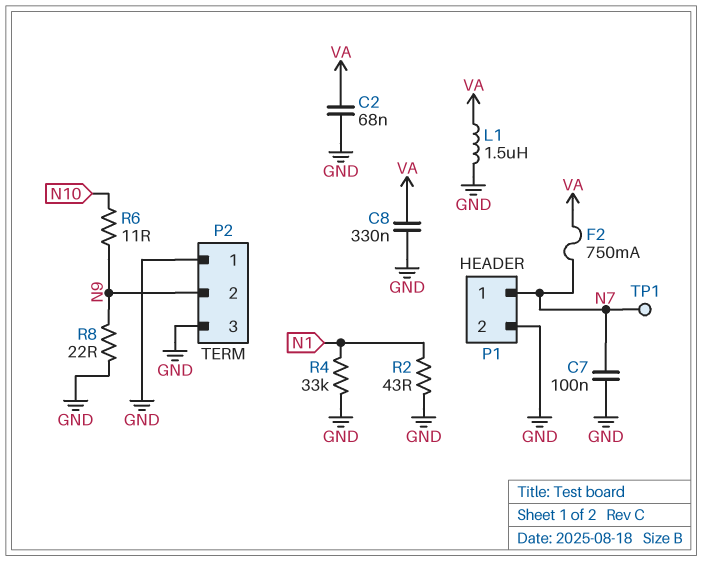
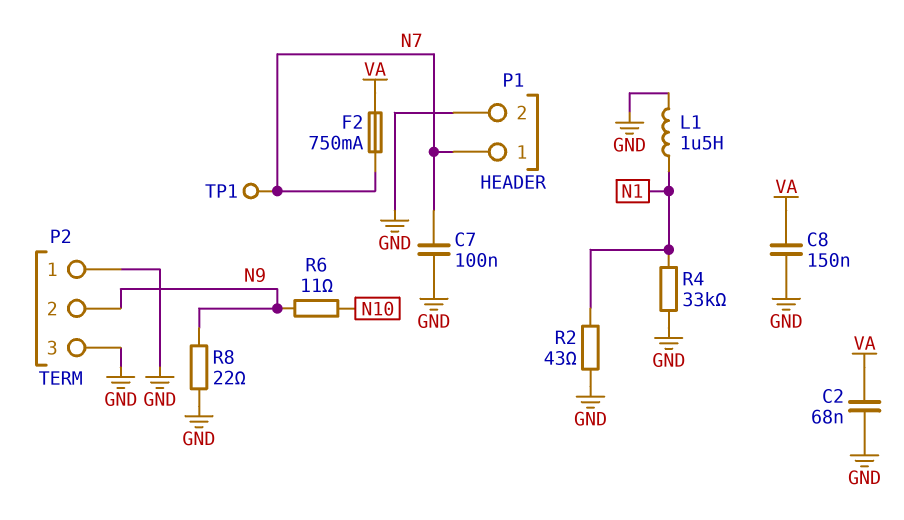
C8: 330nF (GND, VA) -> 150nF (GND, VA)
L1: 1.5uH (GND, VA) -> 1.5uH (GND, N1)

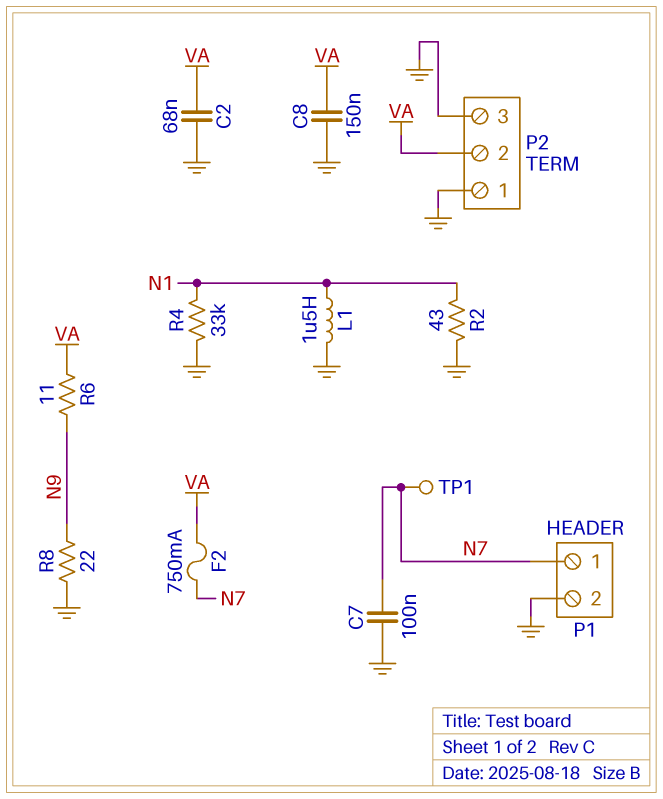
P2 pin 2: N9 -> VA
R6: 11 (N9, N10) -> 11 (N9, VA)

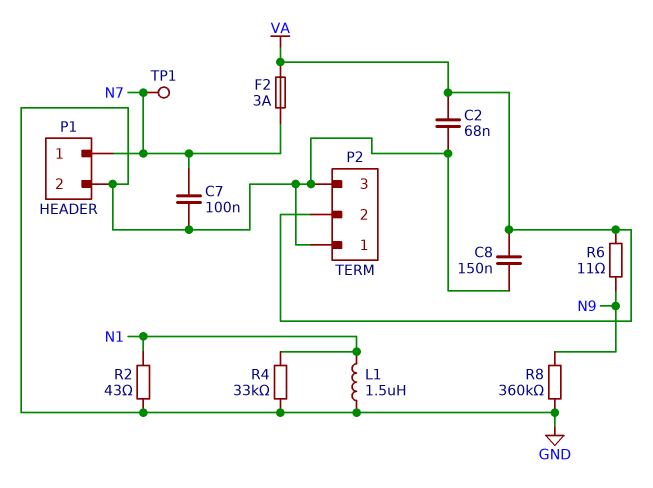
F2: 750mA (N7, VA) -> 3A (N7, VA)
R8: 22 (GND, N9) -> 360k (GND, N9)

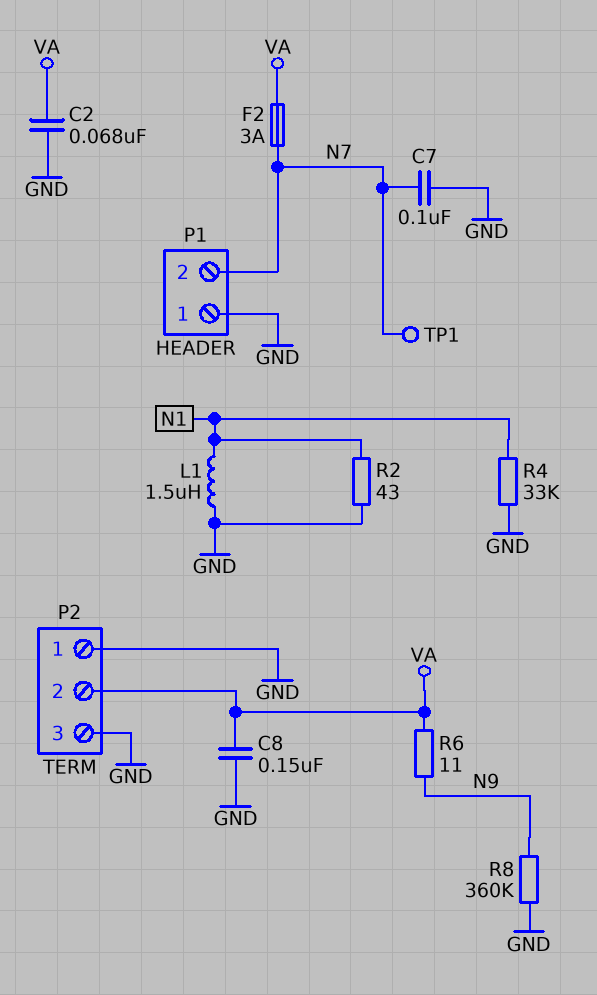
P1 pin 1: N7 -> GND
P1 pin 2: GND -> N7

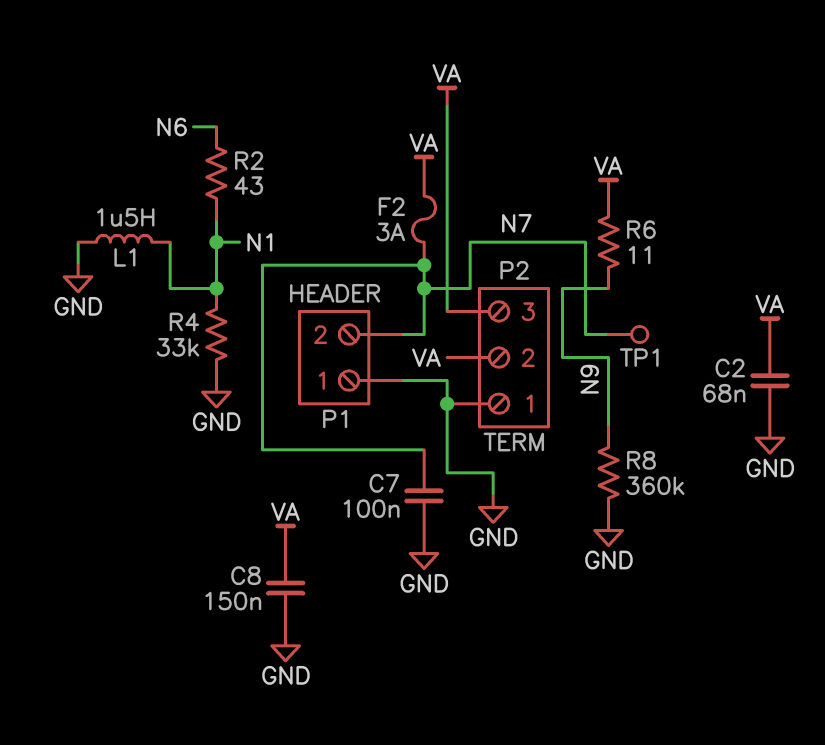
P2 pin 3: GND -> VA
R2: 43 (GND, N1) -> 43 (N1, N6)

